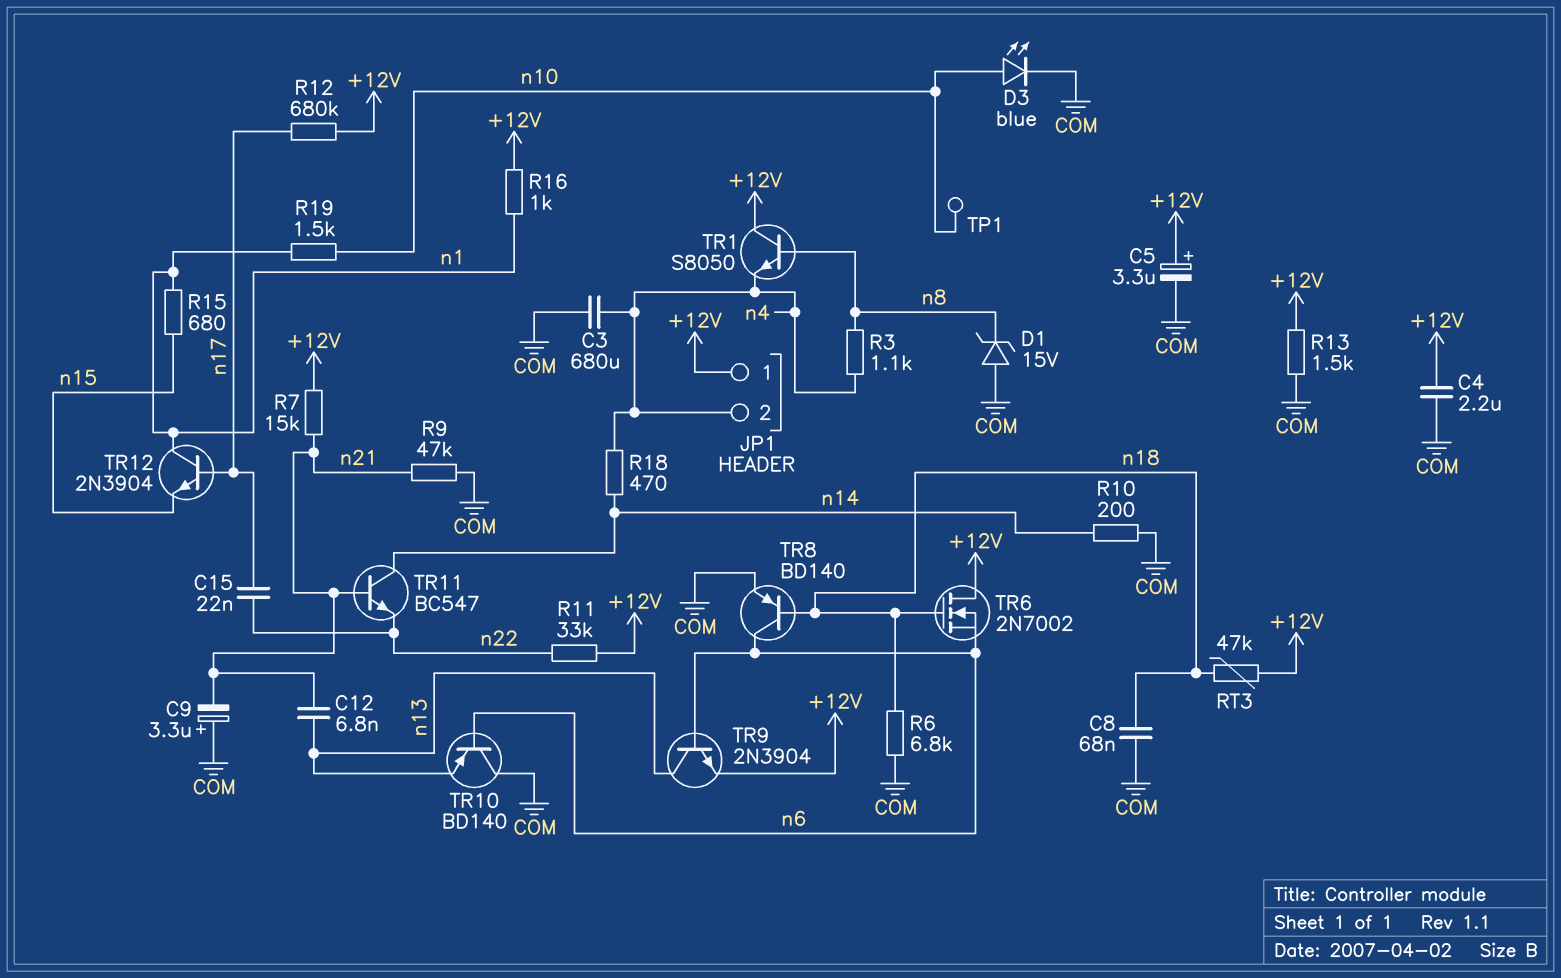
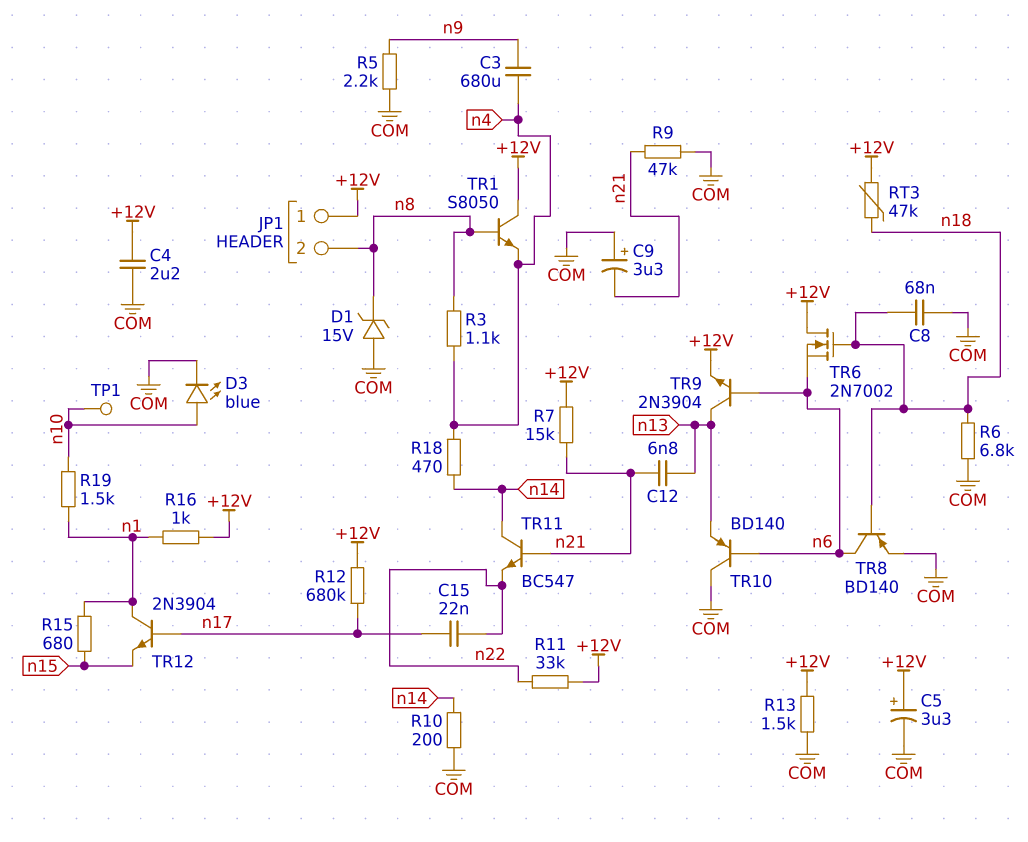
C3: 680uF (COM, n4) -> 680uF (n4, n9)
JP1 pin 2: n4 -> n8
R5: none -> 2.2k (COM, n9)

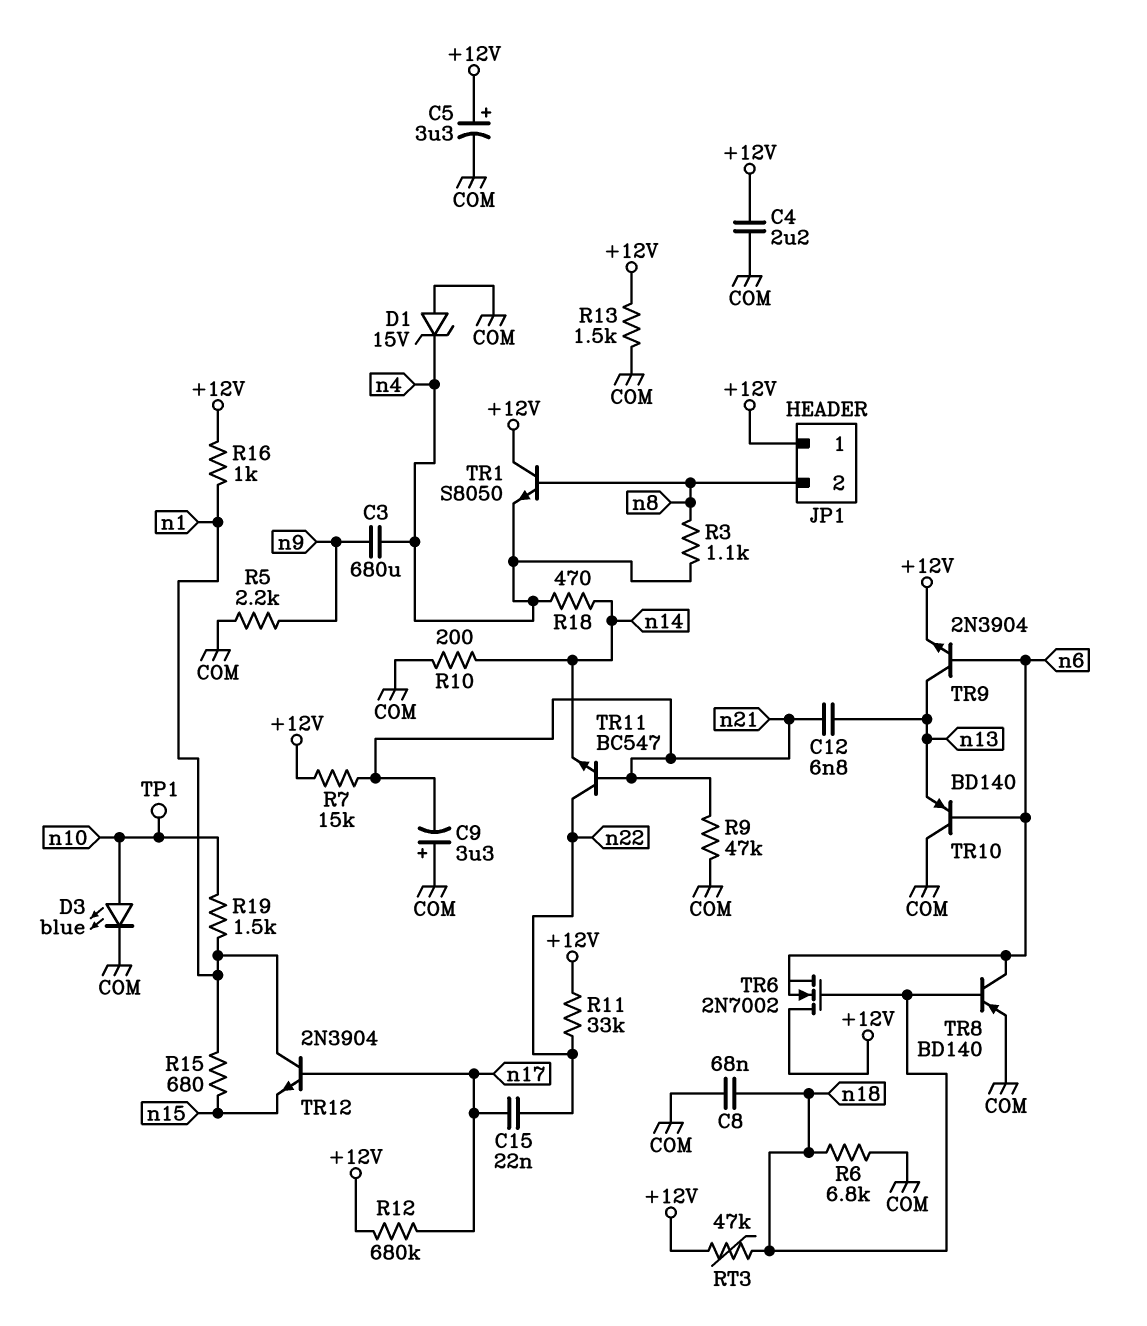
D1: zener 15V (A COM, K n8) -> zener 15V (A COM, K n4)
TR11: NPN BC547 (B n21, C n14, E n22) -> NPN BC547 (B n21, C n22, E n14)

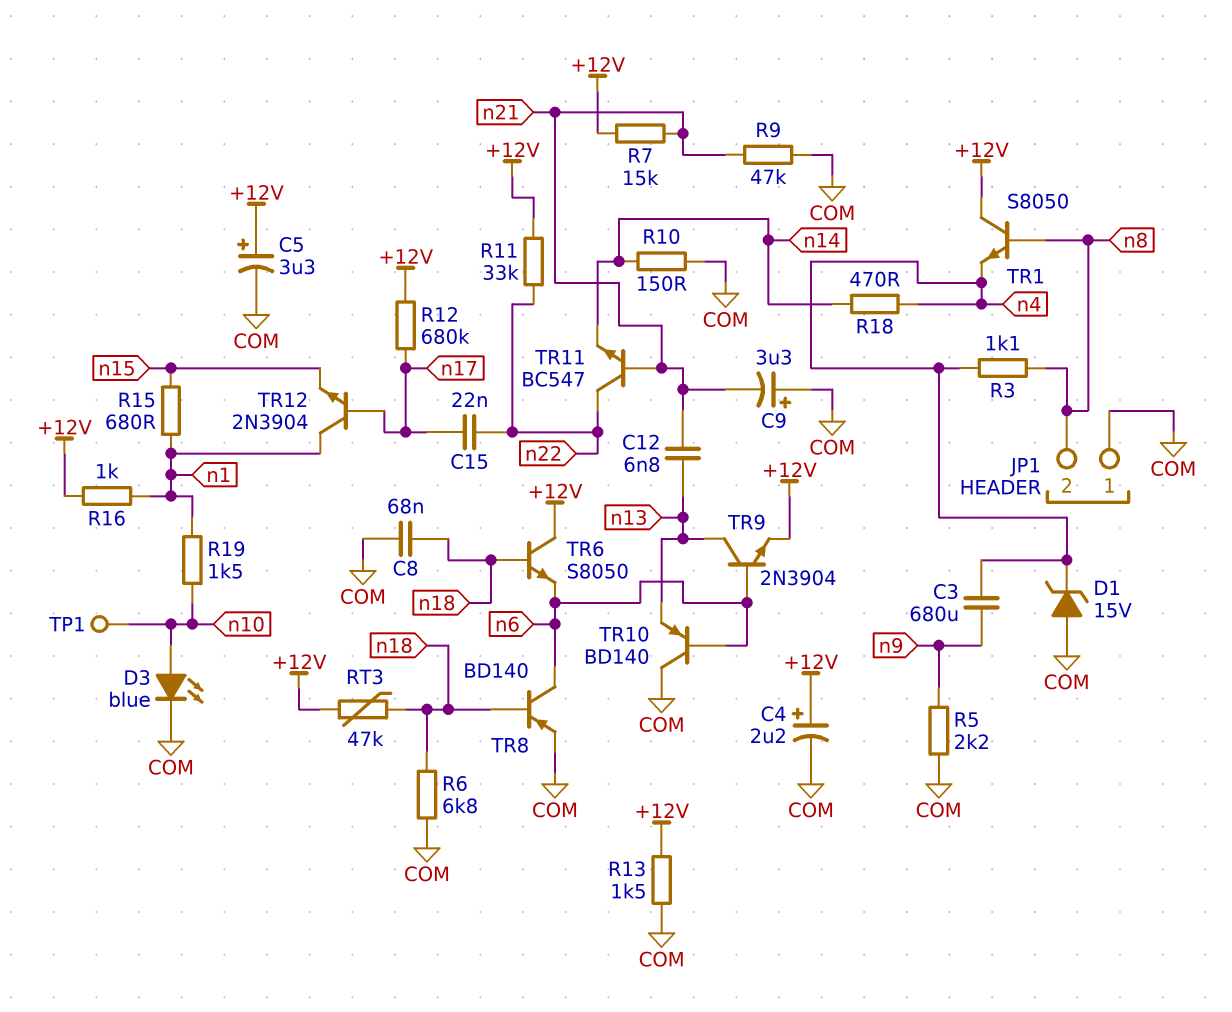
C4: 2.2uF (+12V, COM) -> 2.2uF (plus +12V, minus COM)
JP1 pin 1: +12V -> COM
R10: 200 (COM, n14) -> 150 (COM, n14)
TR6: NMOS 2N7002 (G n18, D +12V, S n6) -> NPN S8050 (B n18, C +12V, E n6)

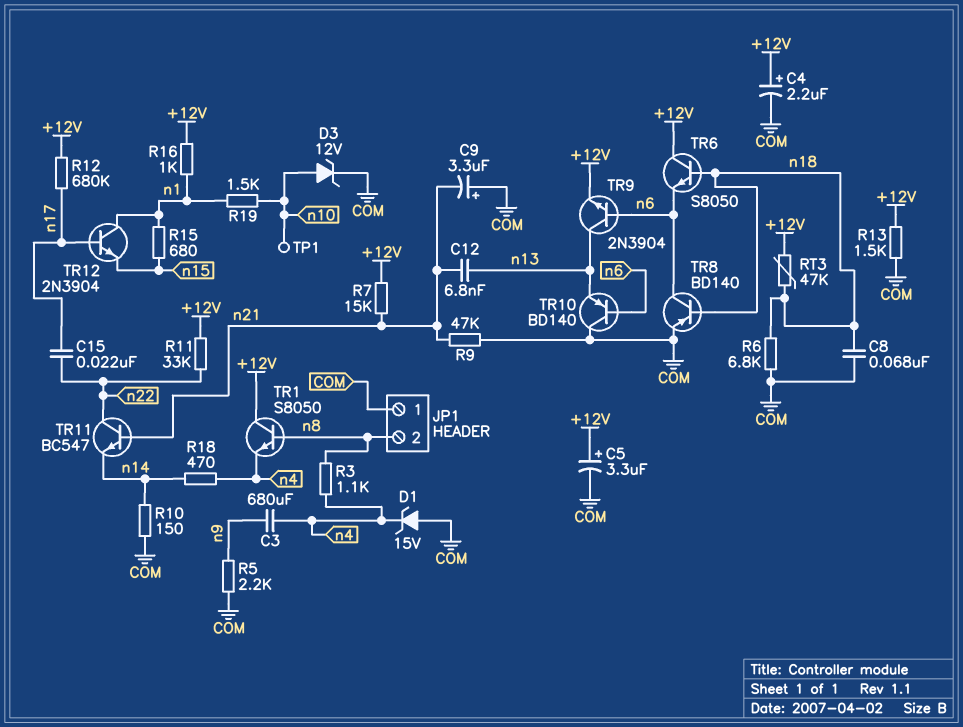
D3: LED blue (A n10, K COM) -> zener 12V (A n10, K COM)

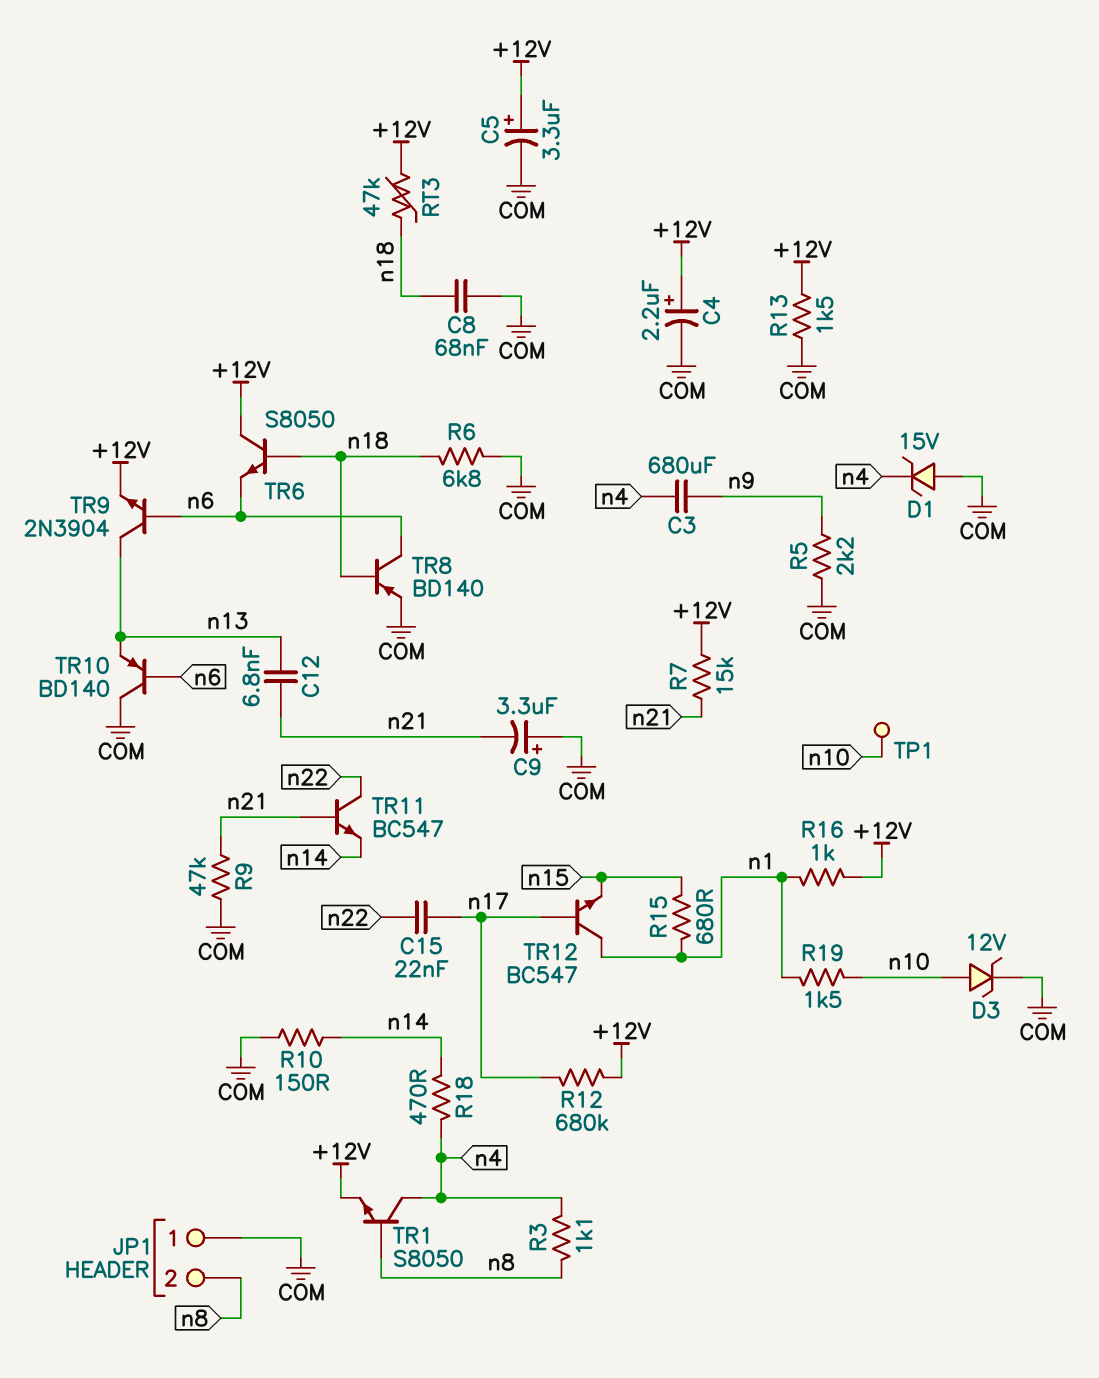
R11: 33k (+12V, n22) -> none
TR1: NPN S8050 (B n8, C +12V, E n4) -> NPN S8050 (B n8, C n4, E +12V)
TR12: NPN 2N3904 (B n17, C n1, E n15) -> NPN BC547 (B n17, C n1, E n15)

